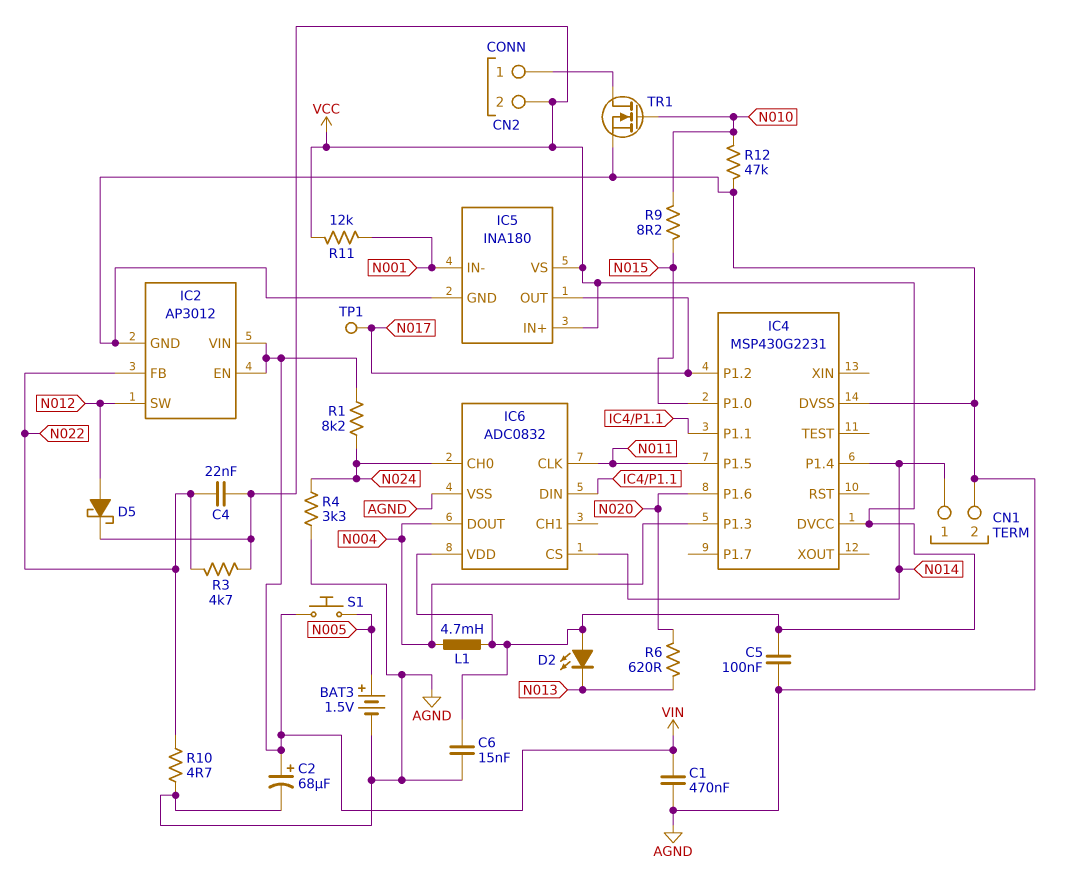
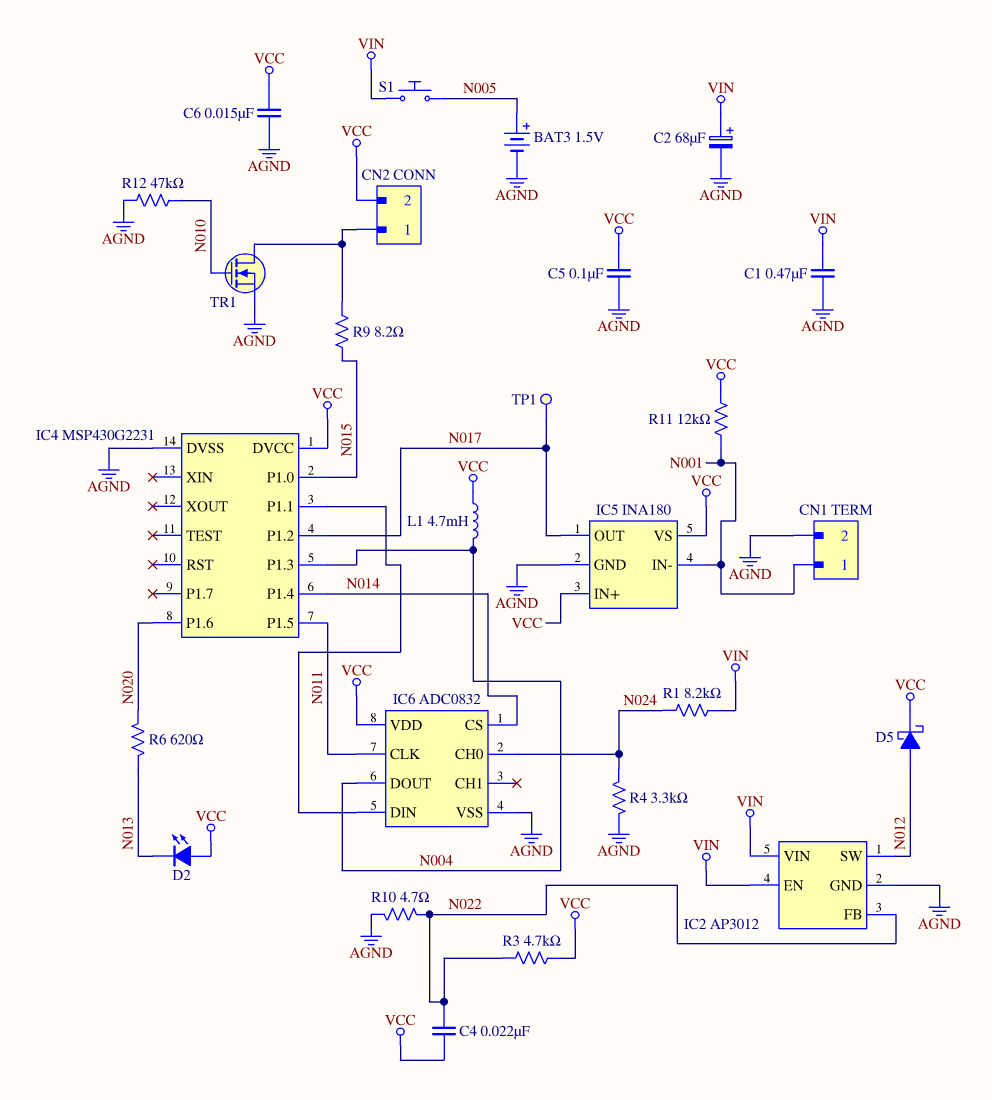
CN1 pin 1: N014 -> N001
R9: 8.2 (N010, N015) -> 8.2 (CN2/1, N015)

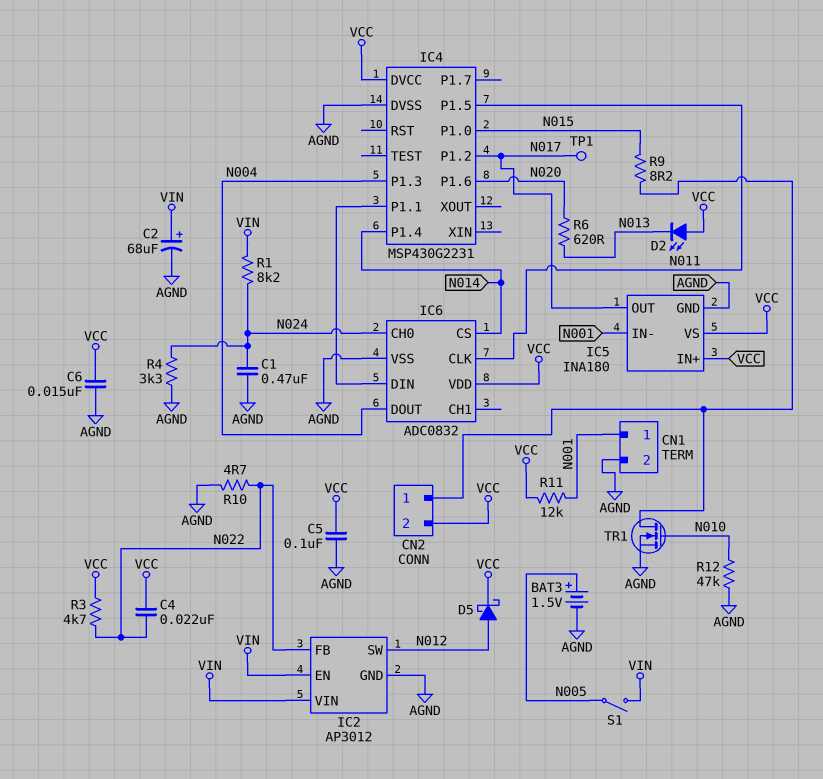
C1: 470nF (AGND, VIN) -> 470nF (AGND, N024)
L1: 4.7mH (N004, VCC) -> none
S1: button (N005, VIN) -> switch (N005, VIN)

